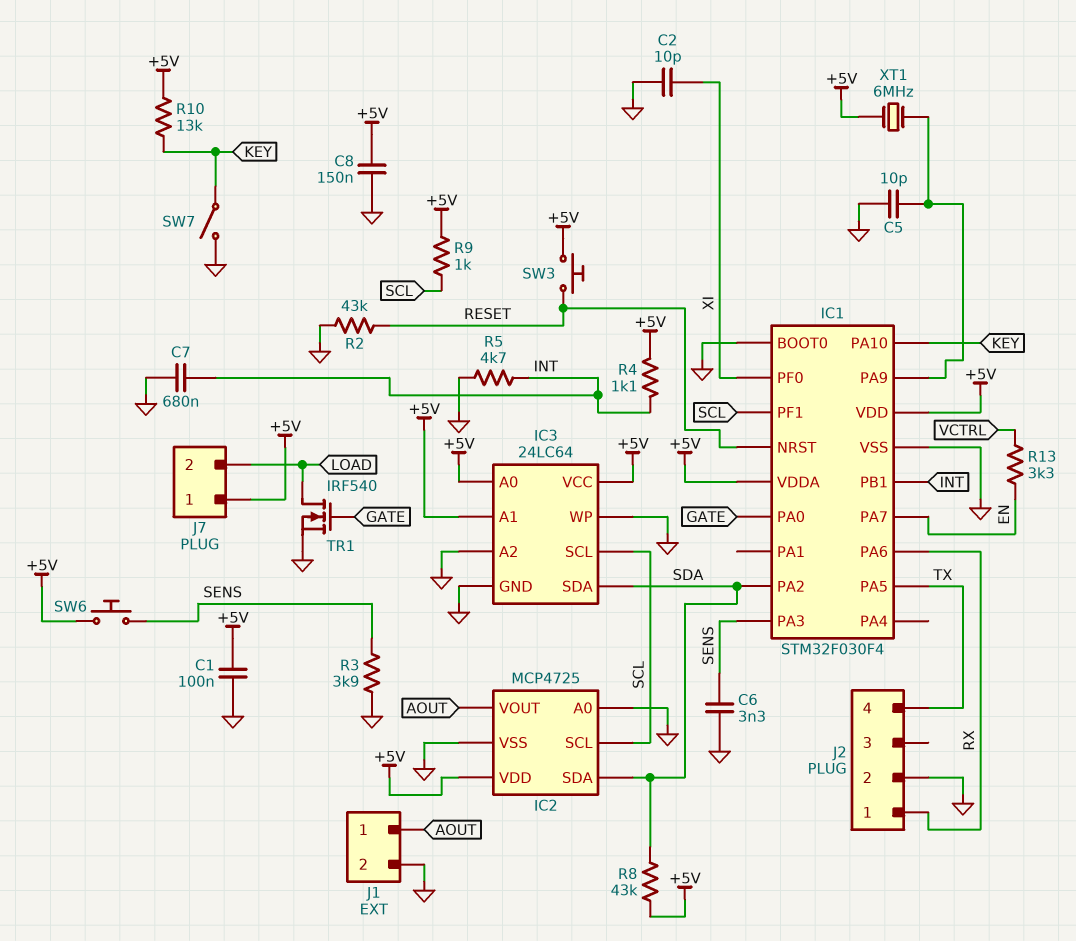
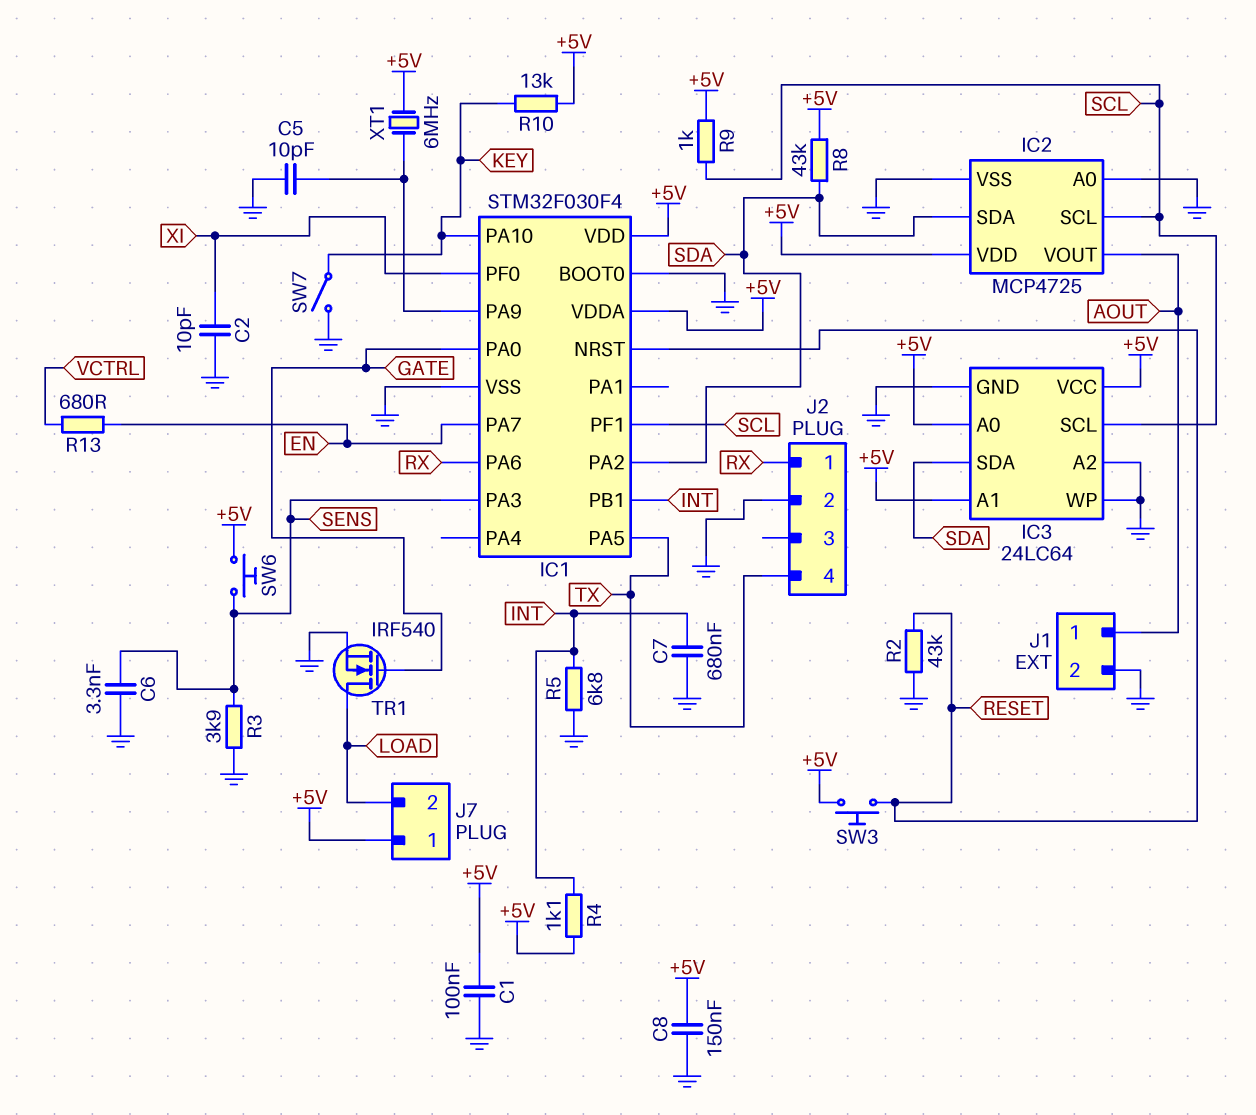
R5: 4.7k (GND, INT) -> 6.8k (GND, INT)
R13: 3.3k (EN, VCTRL) -> 680 (EN, VCTRL)

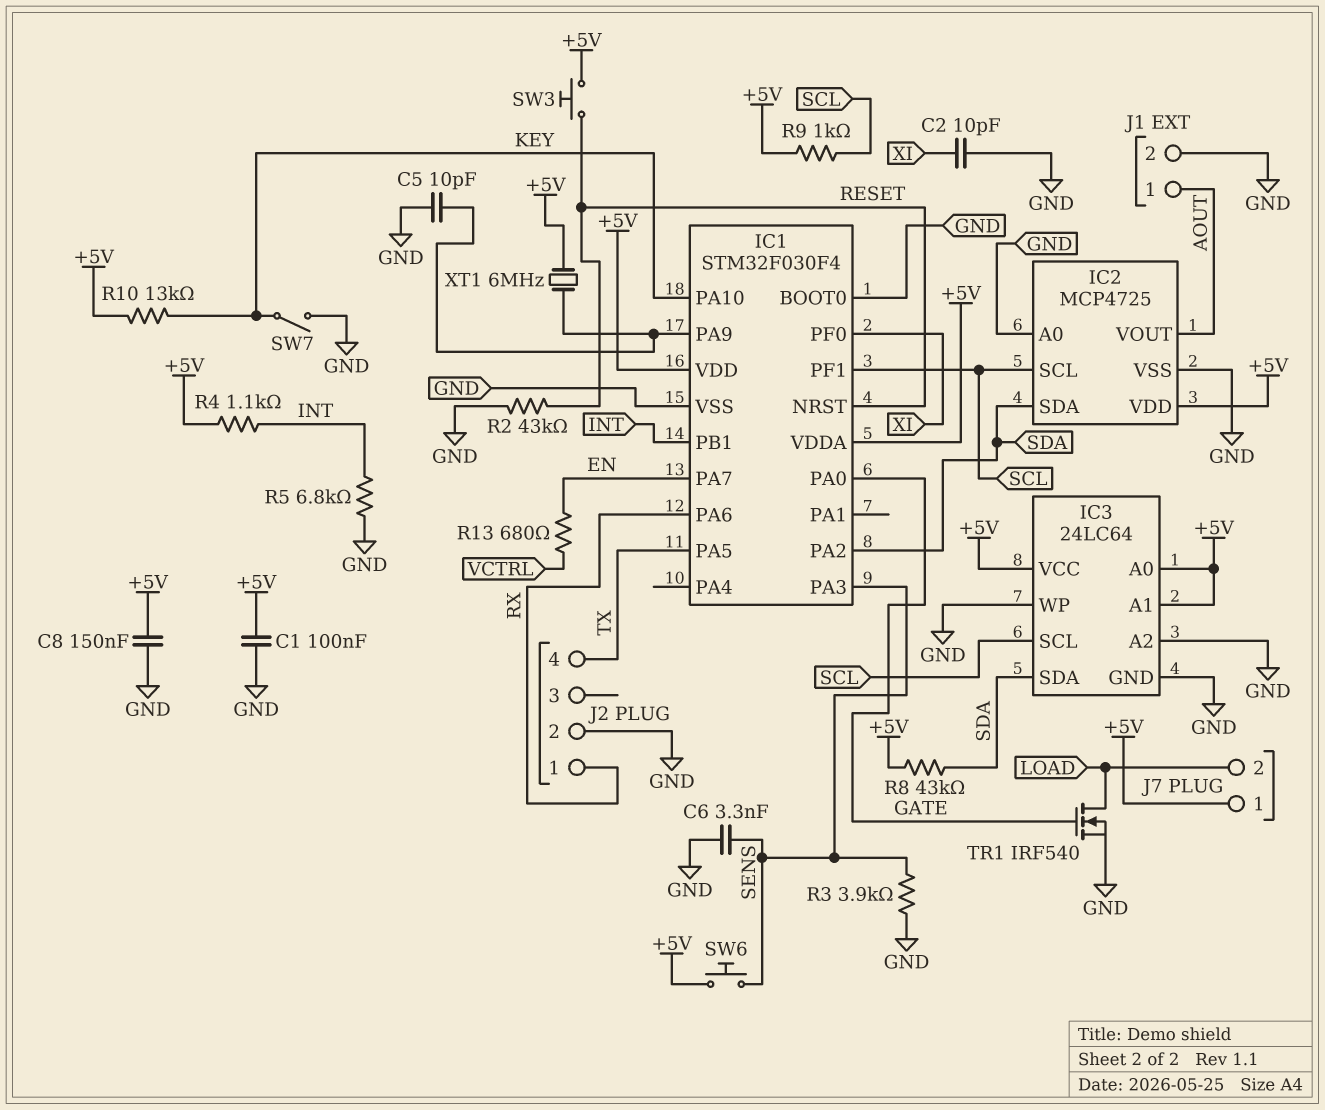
C7: 680nF (GND, INT) -> none

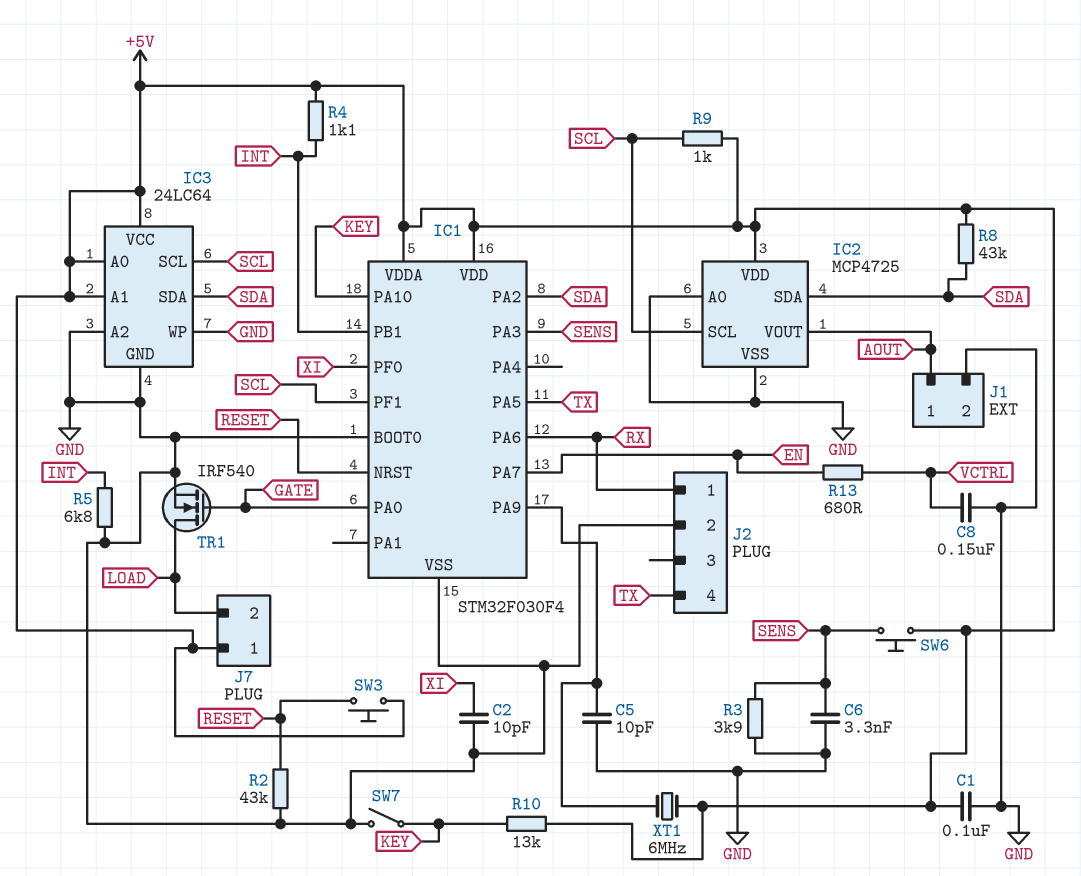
C8: 150nF (+5V, GND) -> 150nF (GND, VCTRL)

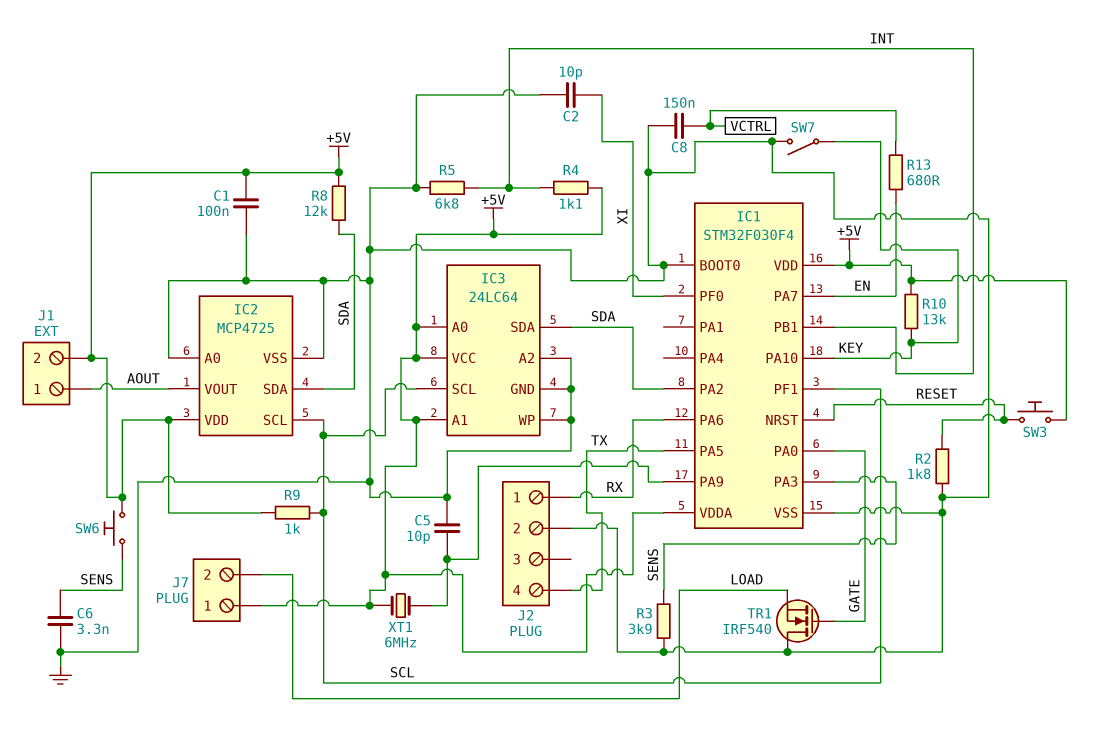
J1 pin 2: GND -> +5V
R2: 43k (GND, RESET) -> 1.8k (GND, RESET)
R8: 43k (+5V, SDA) -> 12k (+5V, SDA)
TR1: NMOS IRF540 (G GATE, D LOAD, S GND) -> NMOS IRF540 (G GATE, D GND, S LOAD)

